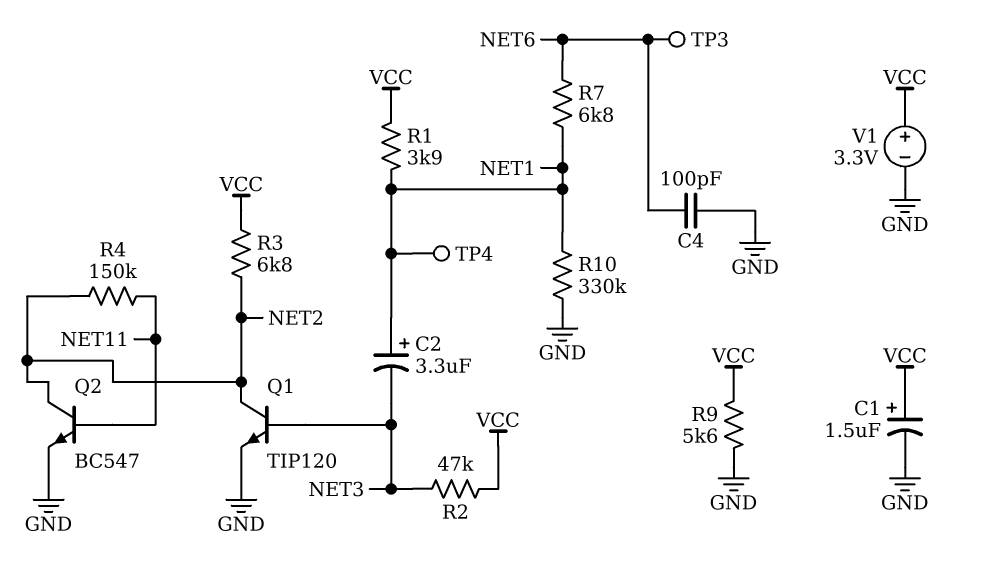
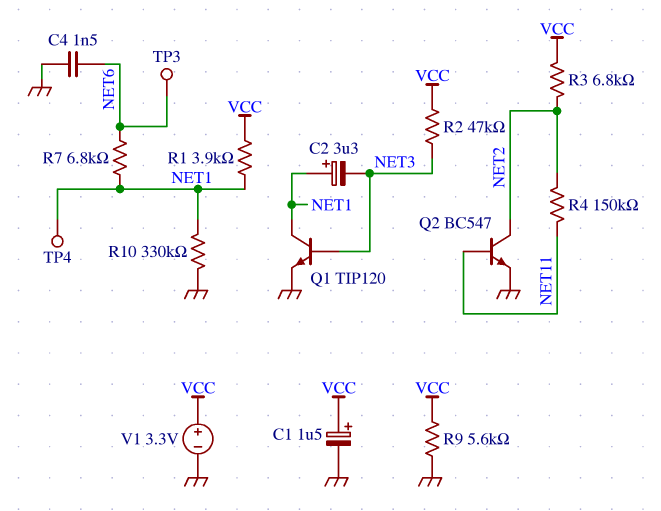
C4: 100pF (GND, NET6) -> 1.5nF (GND, NET6)
Q1: NPN TIP120 (B NET3, C NET2, E GND) -> NPN TIP120 (B NET3, C NET1, E GND)

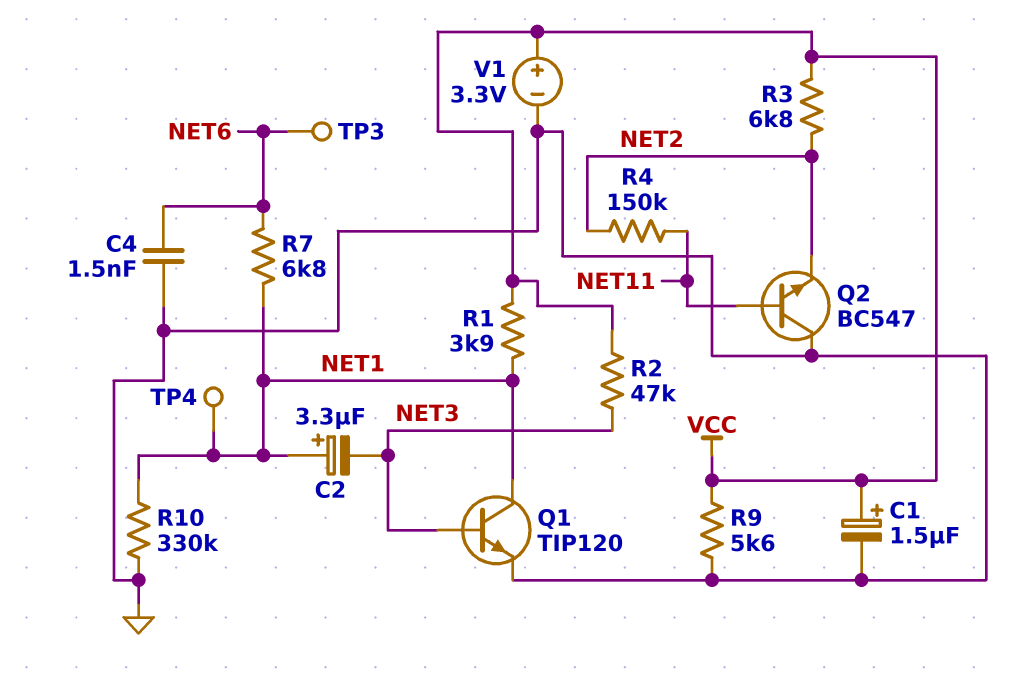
Q2: NPN BC547 (B NET11, C NET2, E GND) -> NPN BC547 (B NET11, C GND, E NET2)

